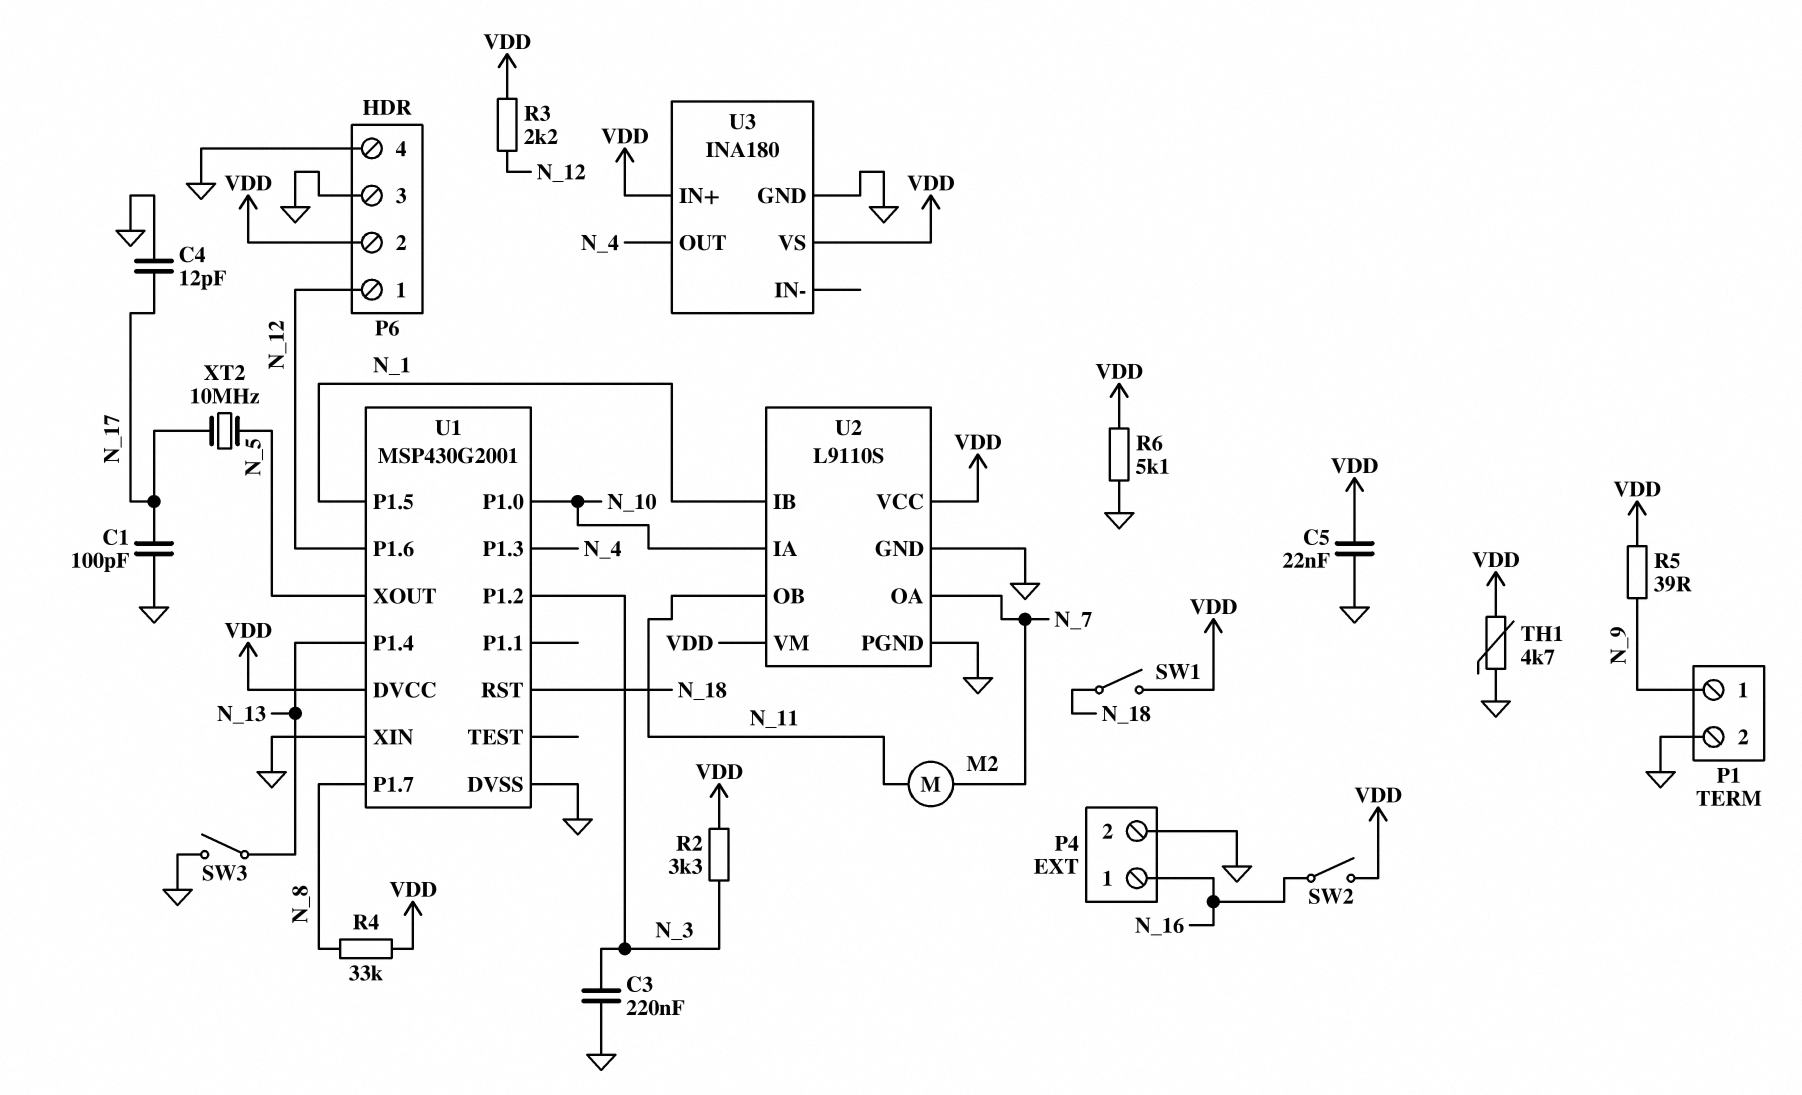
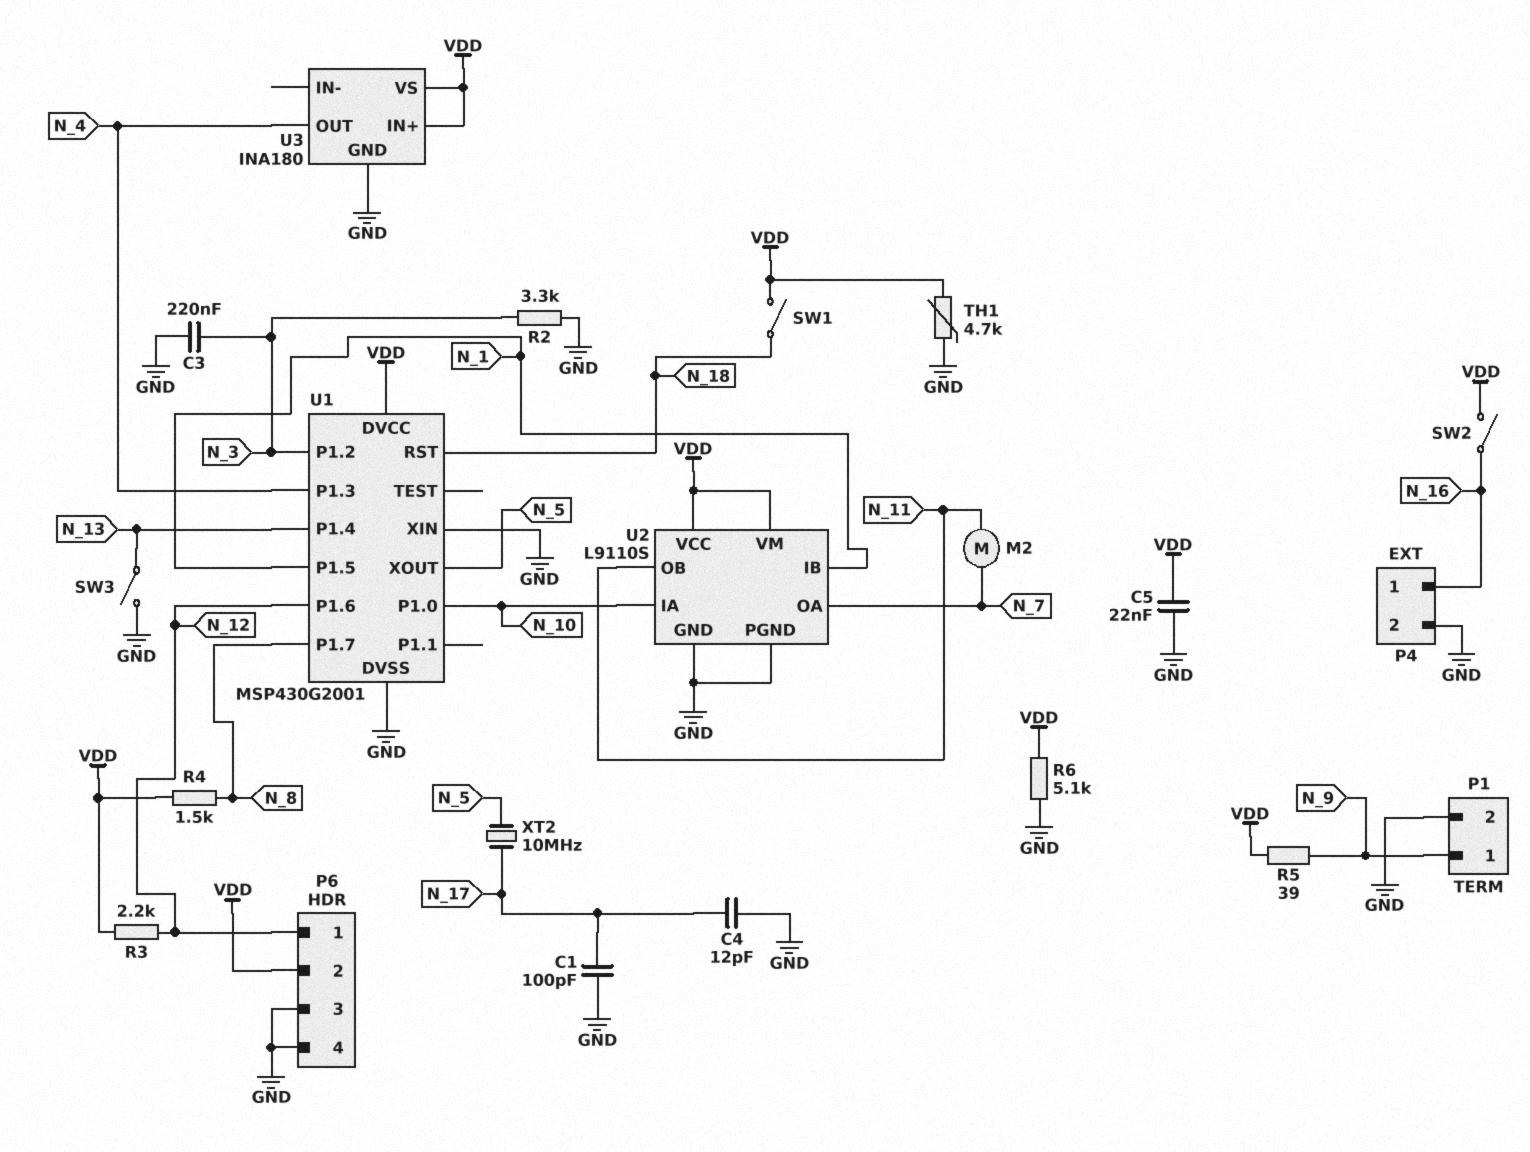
R2: 3.3k (N_3, VDD) -> 3.3k (GND, N_3)
R4: 33k (N_8, VDD) -> 1.5k (N_8, VDD)

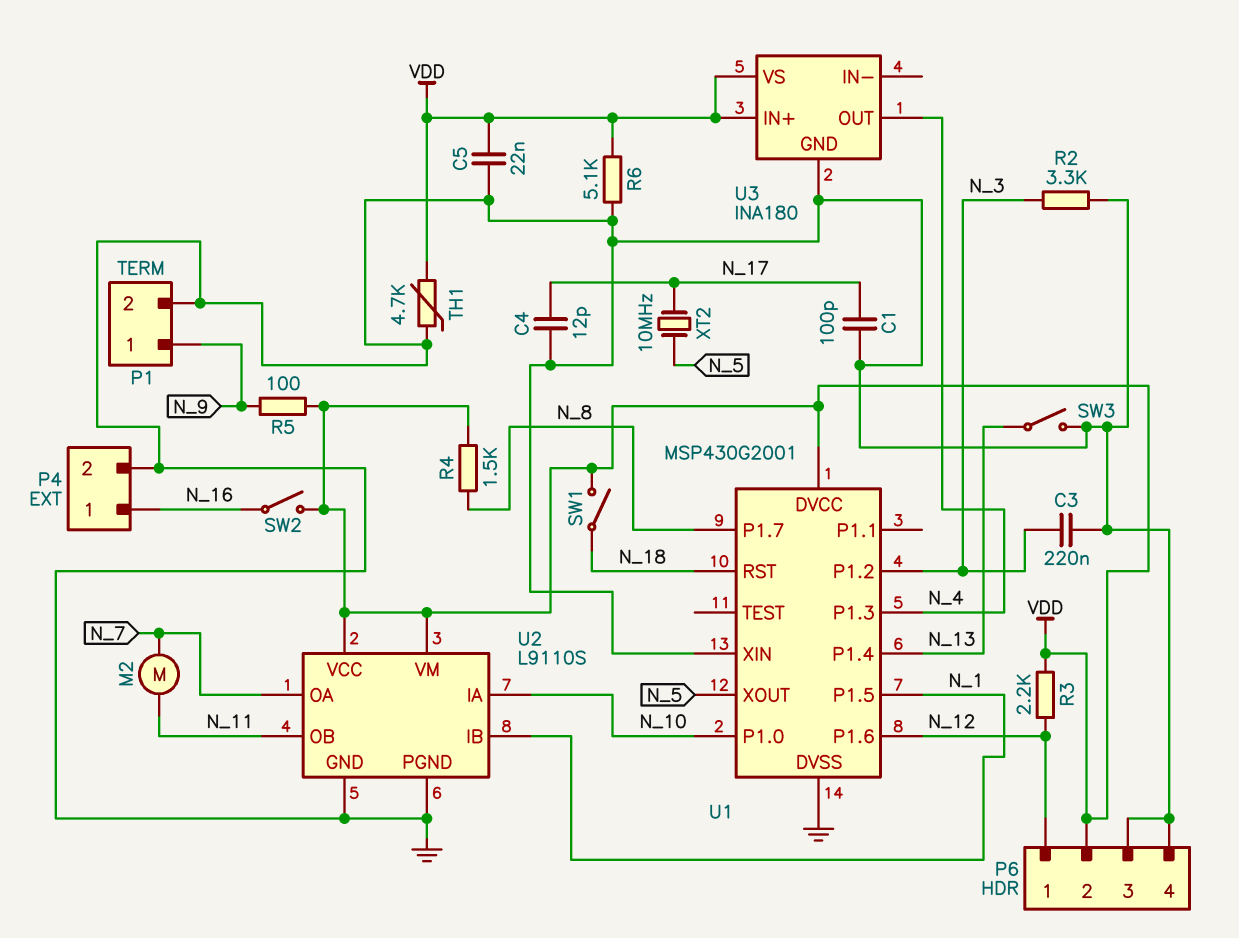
R5: 39 (N_9, VDD) -> 100 (N_9, VDD)

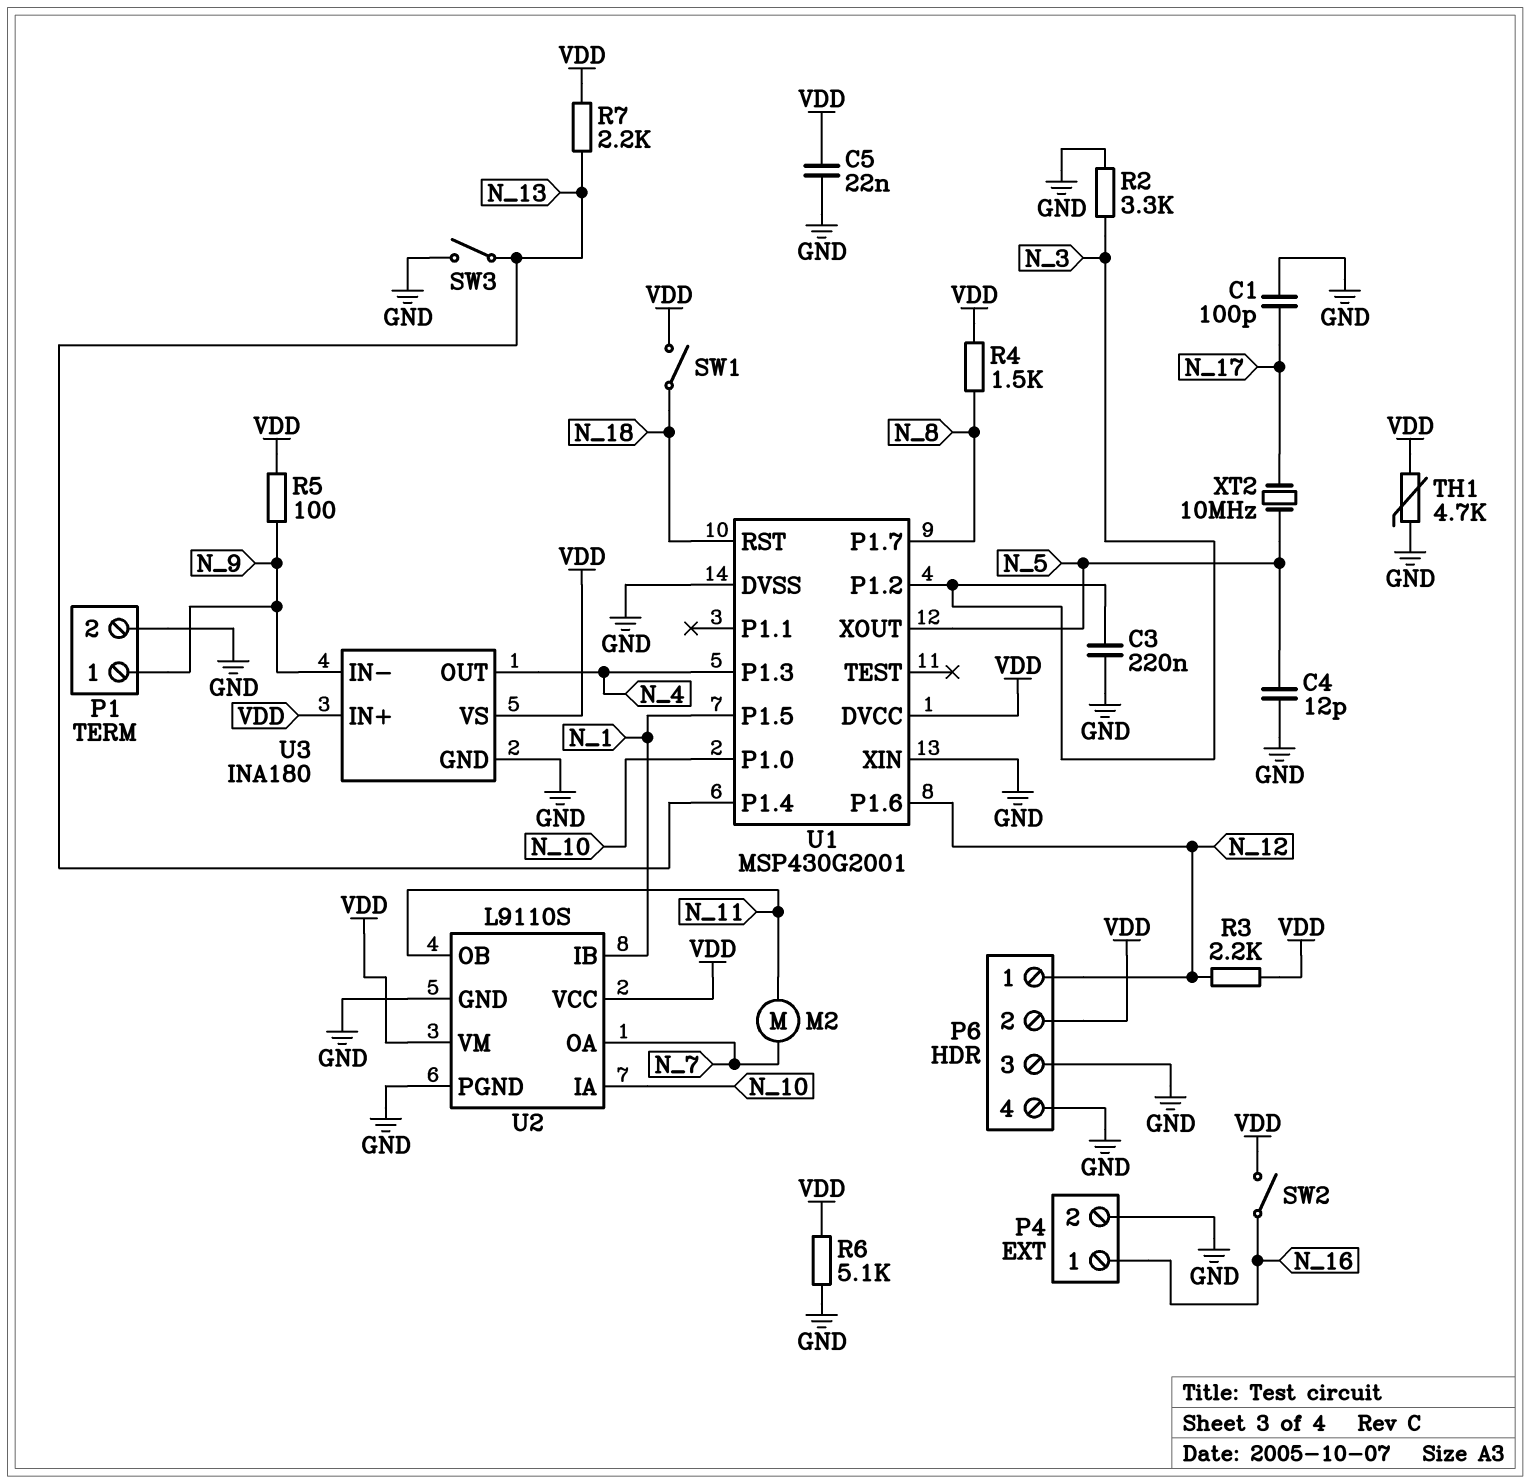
C4: 12pF (GND, N_17) -> 12pF (GND, N_5)
R7: none -> 2.2k (N_13, VDD)
U3 pin IN-: none -> N_9

